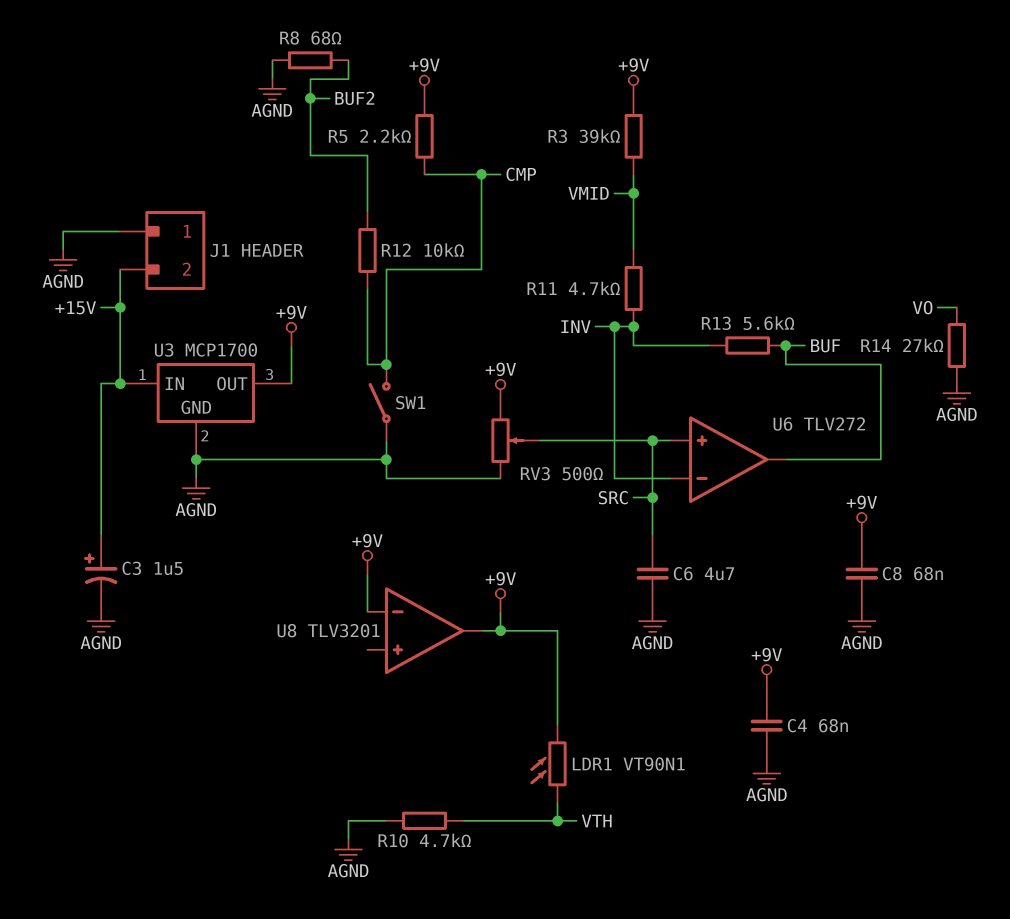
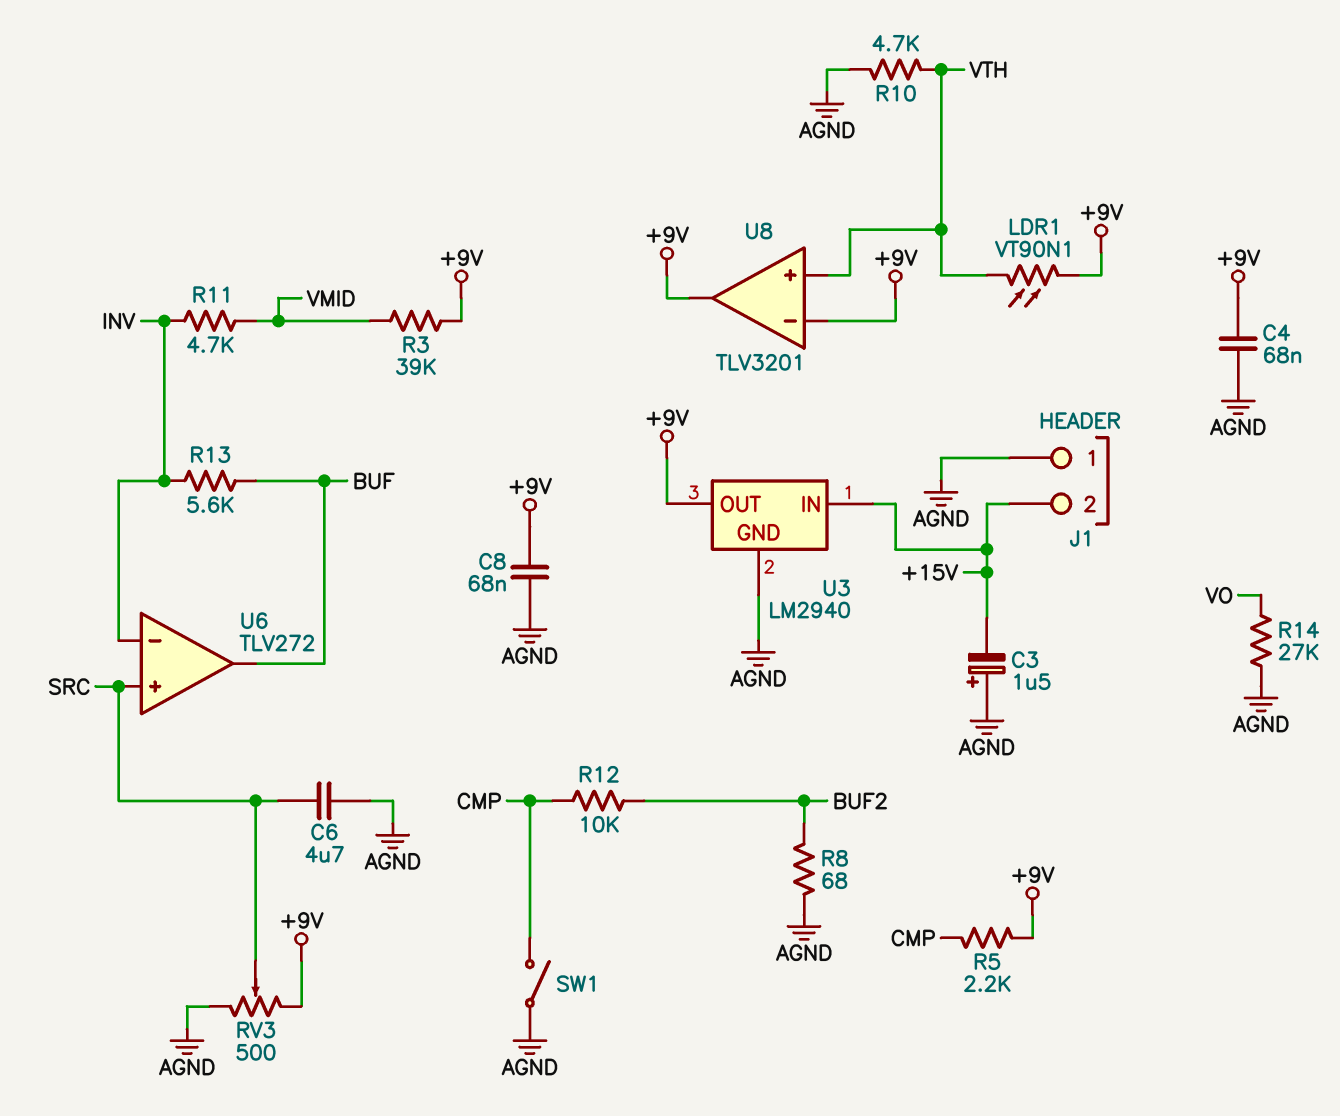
C3: 1.5uF (plus +15V, minus AGND) -> 1.5uF (plus AGND, minus +15V)
U3: MCP1700 -> LM2940
U8 pin in+: none -> VTH

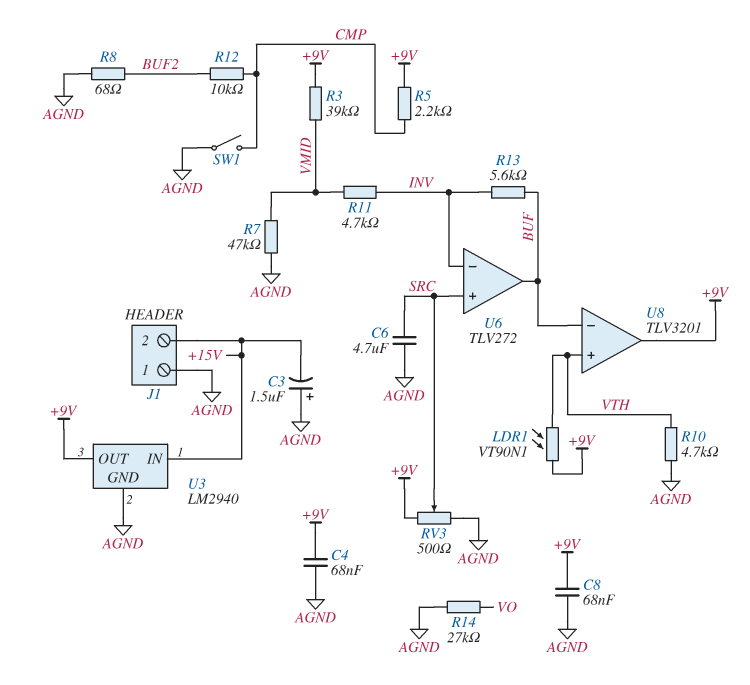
R7: none -> 47k (AGND, VMID)
U8 pin in-: +9V -> BUF

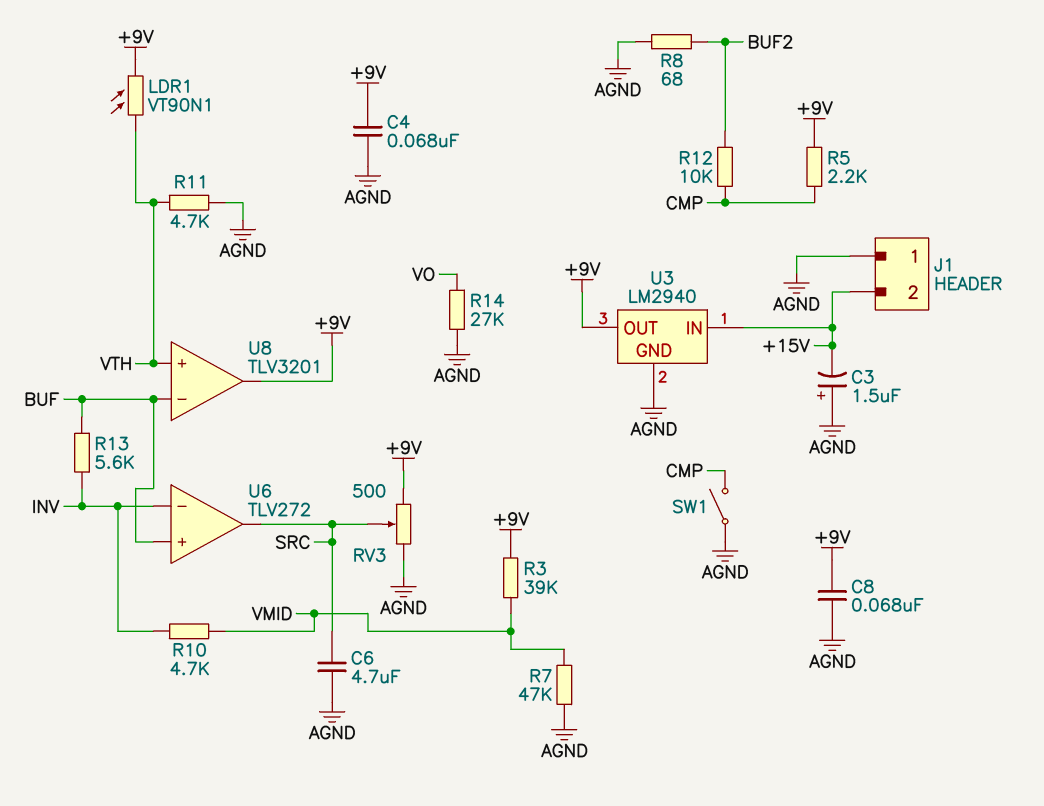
R10: 4.7k (AGND, VTH) -> 4.7k (INV, VMID)
R11: 4.7k (INV, VMID) -> 4.7k (AGND, VTH)
U6 pin in+: SRC -> BUF
U6 pin out: BUF -> SRC

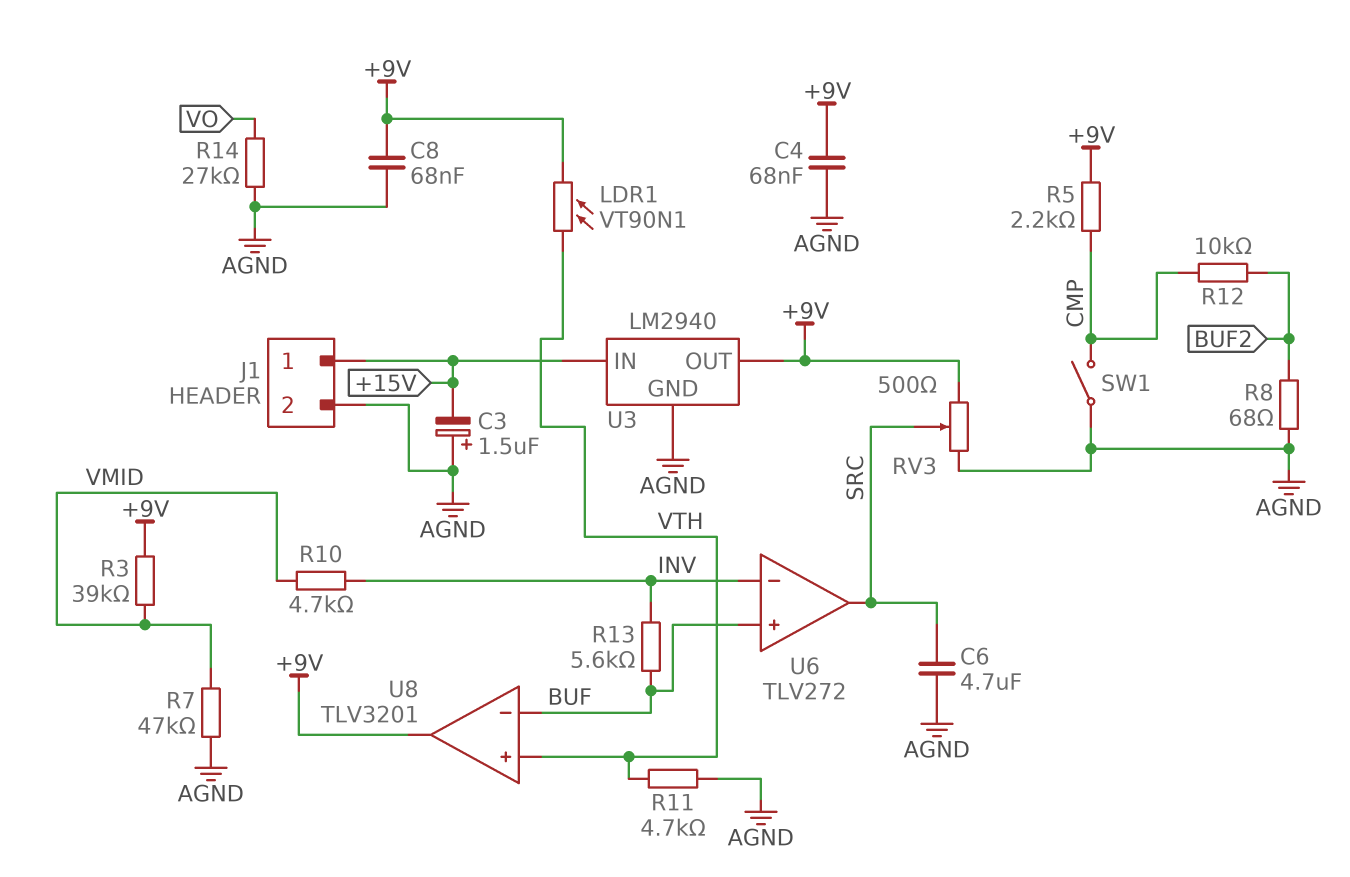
J1 pin 1: AGND -> +15V
J1 pin 2: +15V -> AGND

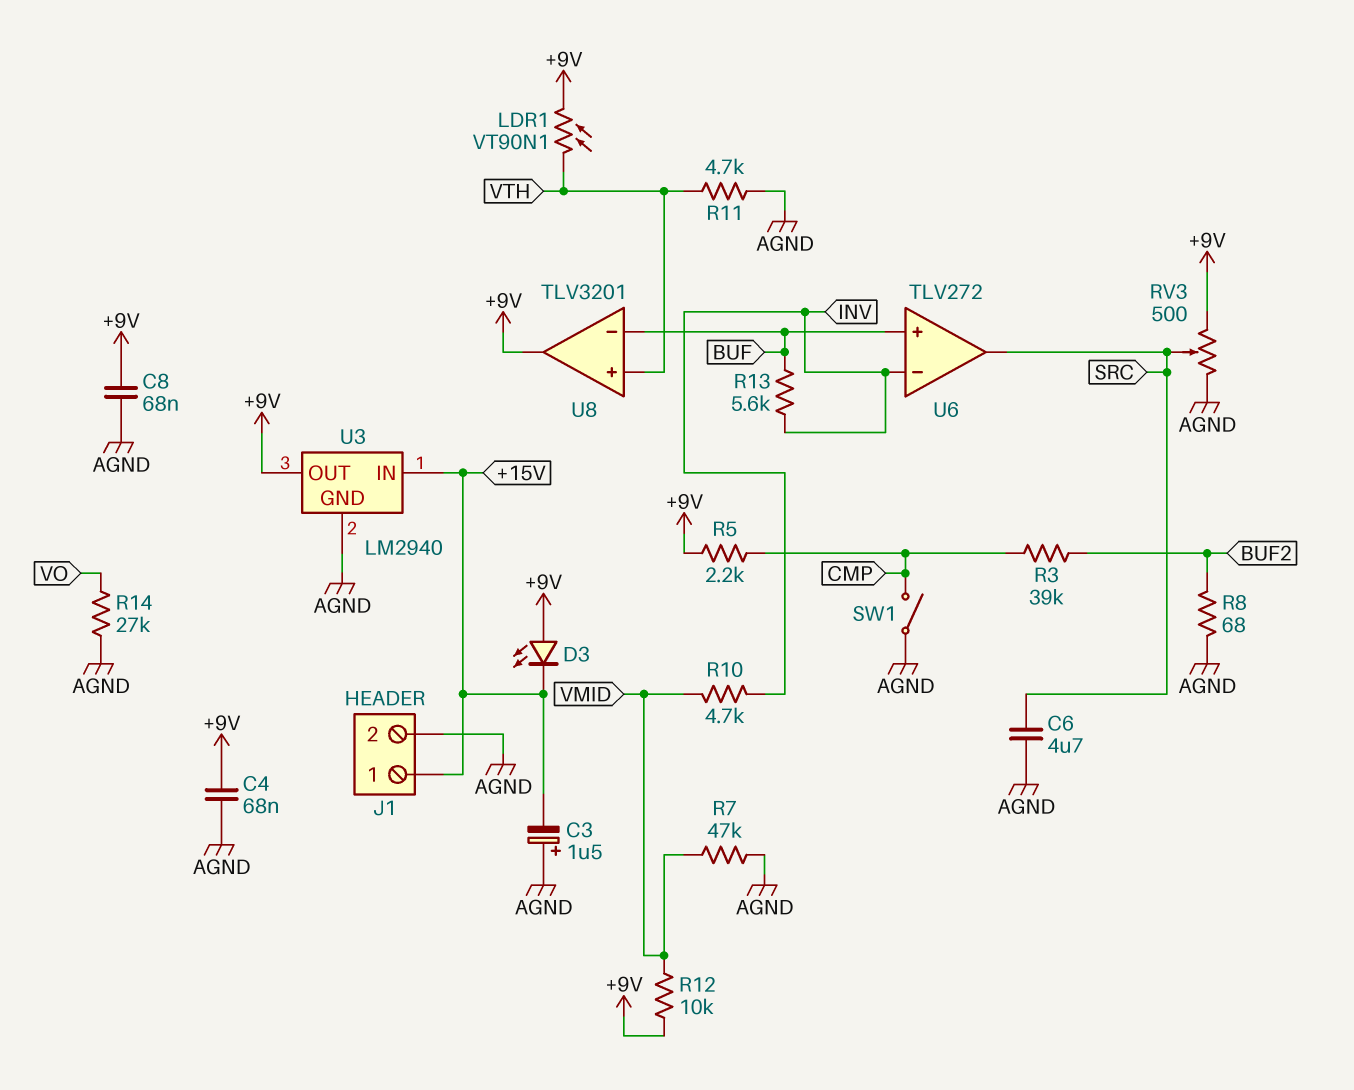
D3: none -> LED (A +9V, K +15V)
R3: 39k (+9V, VMID) -> 39k (BUF2, CMP)
R12: 10k (BUF2, CMP) -> 10k (+9V, VMID)

